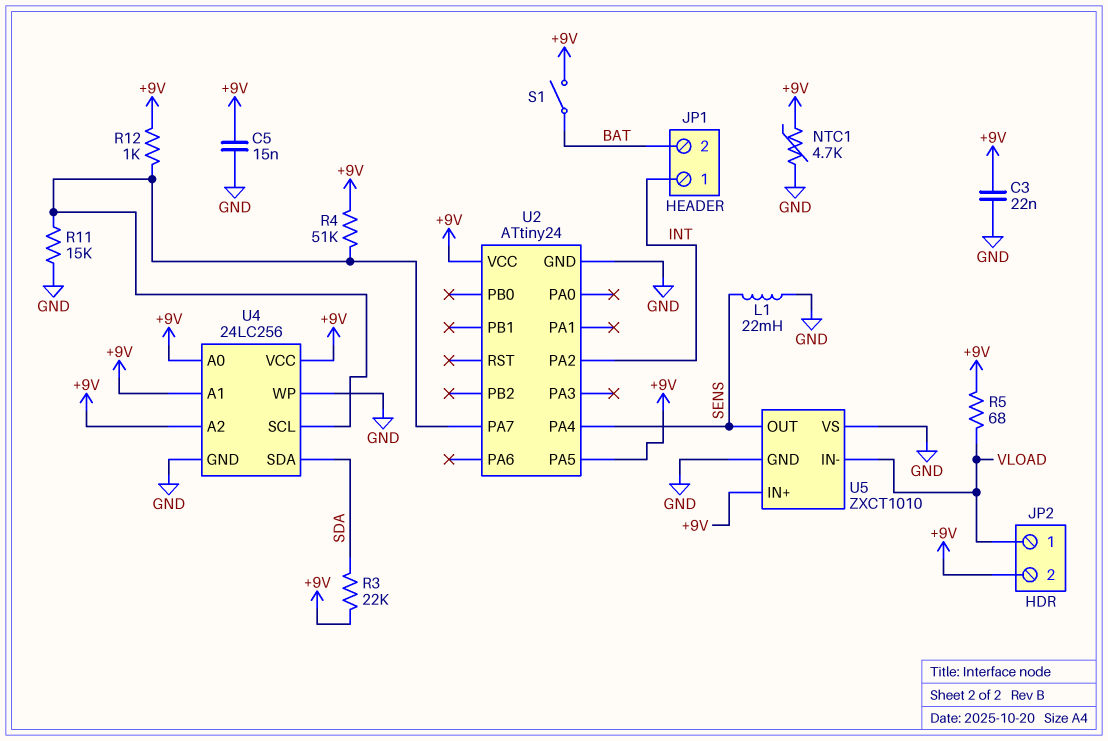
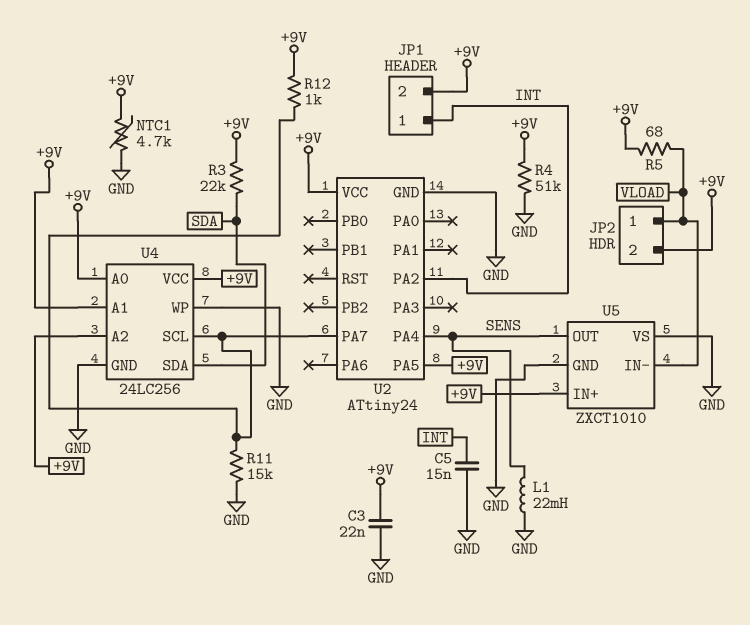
C5: 15nF (+9V, GND) -> 15nF (GND, INT)
JP1 pin 2: BAT -> +9V
R4: 51k (+9V, U2/PA7) -> 51k (+9V, GND)
S1: switch (+9V, BAT) -> none

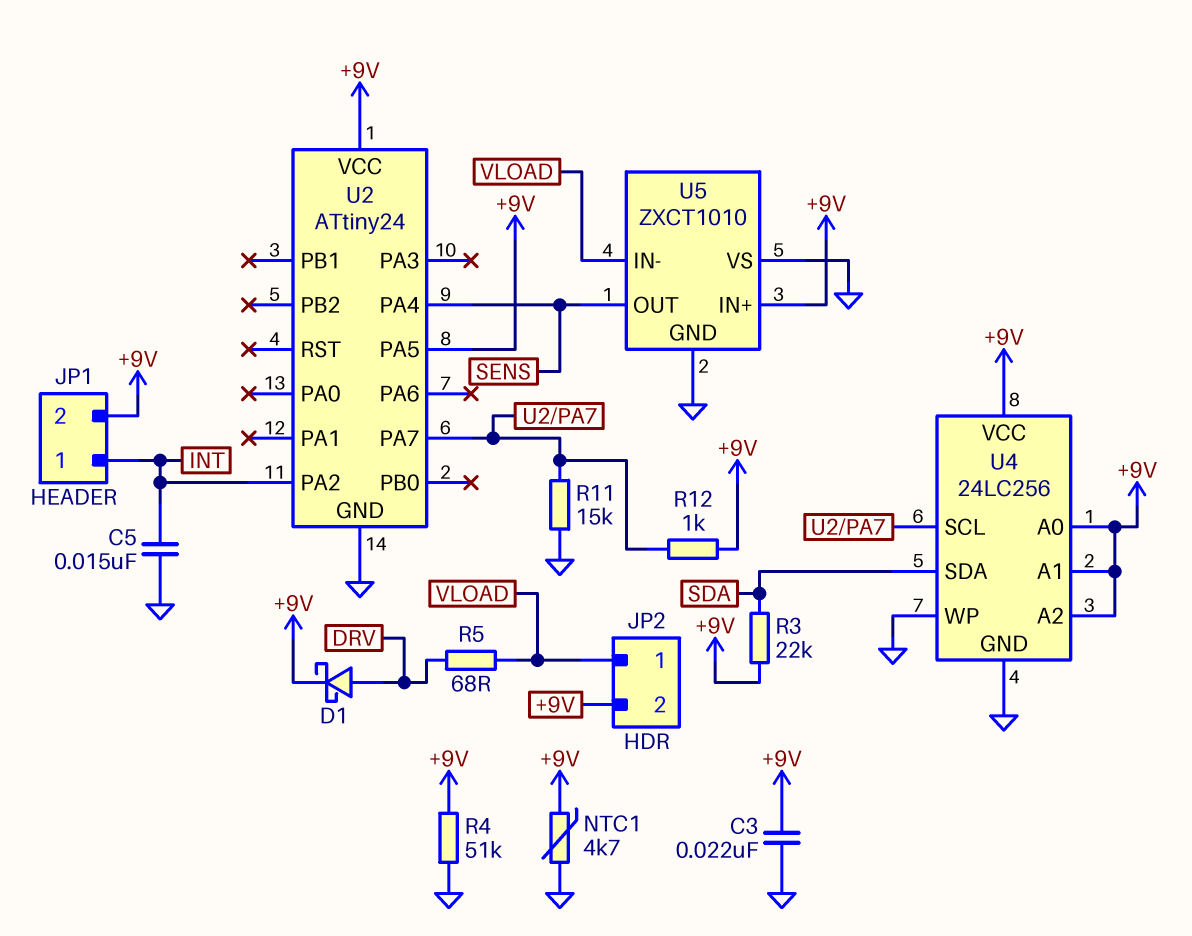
D1: none -> schottky (A DRV, K +9V)
L1: 22mH (GND, SENS) -> none
R5: 68 (+9V, VLOAD) -> 68 (DRV, VLOAD)

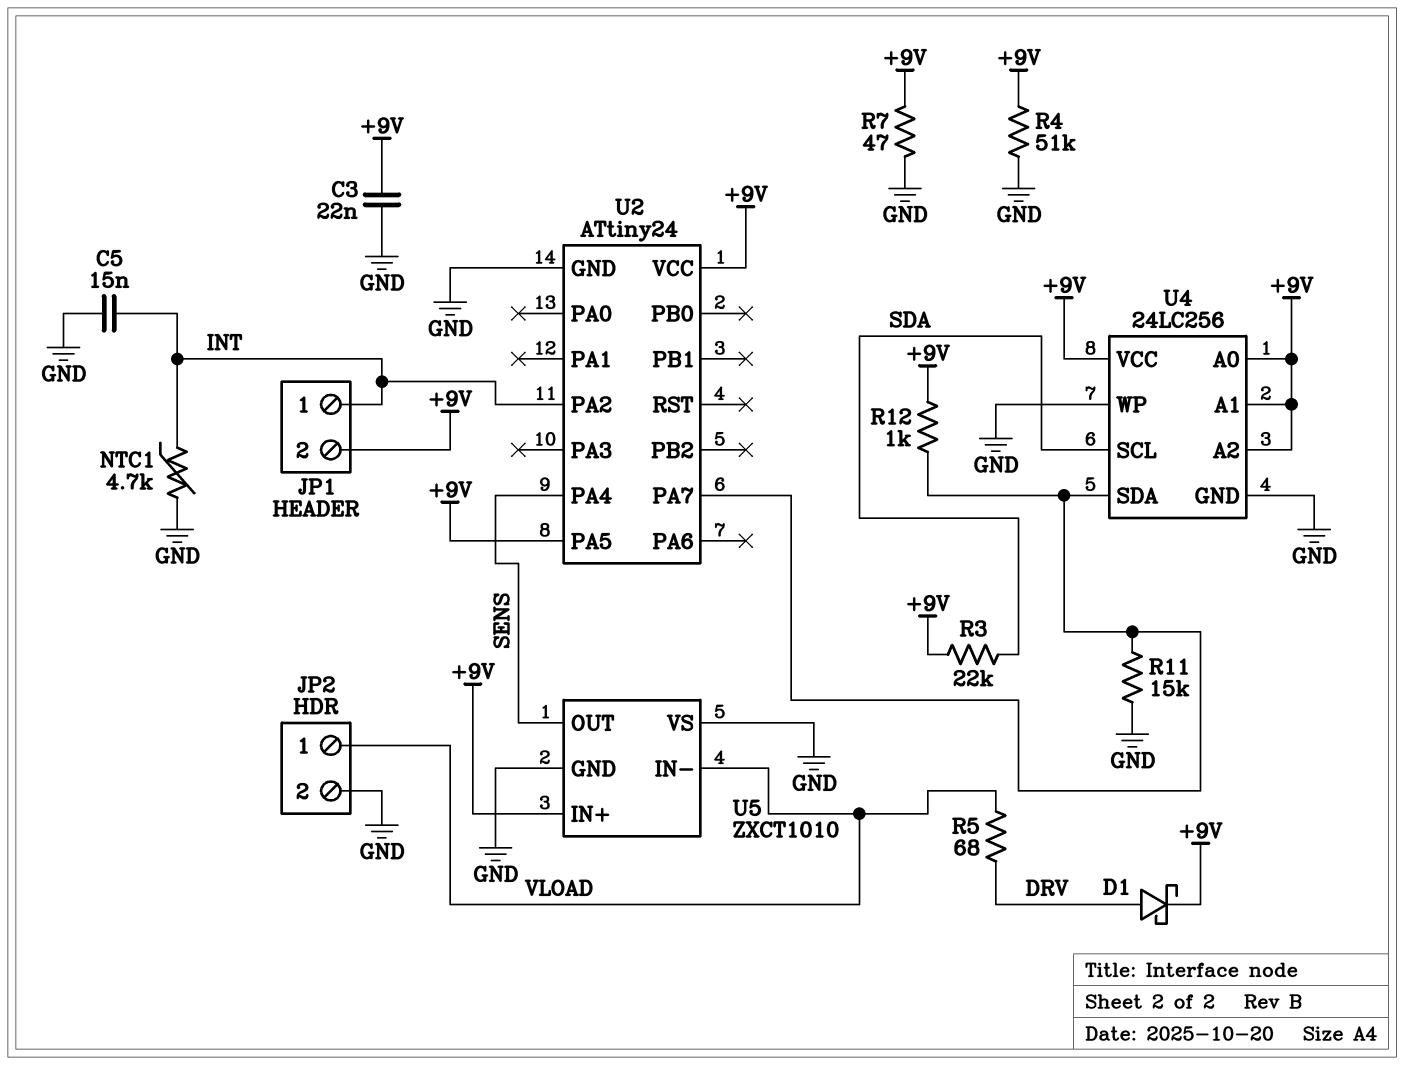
JP2 pin 2: +9V -> GND
NTC1: 4.7k (+9V, GND) -> 4.7k (GND, INT)
R7: none -> 47 (+9V, GND)
U4 pin SCL: U2/PA7 -> SDA
U4 pin SDA: SDA -> U2/PA7

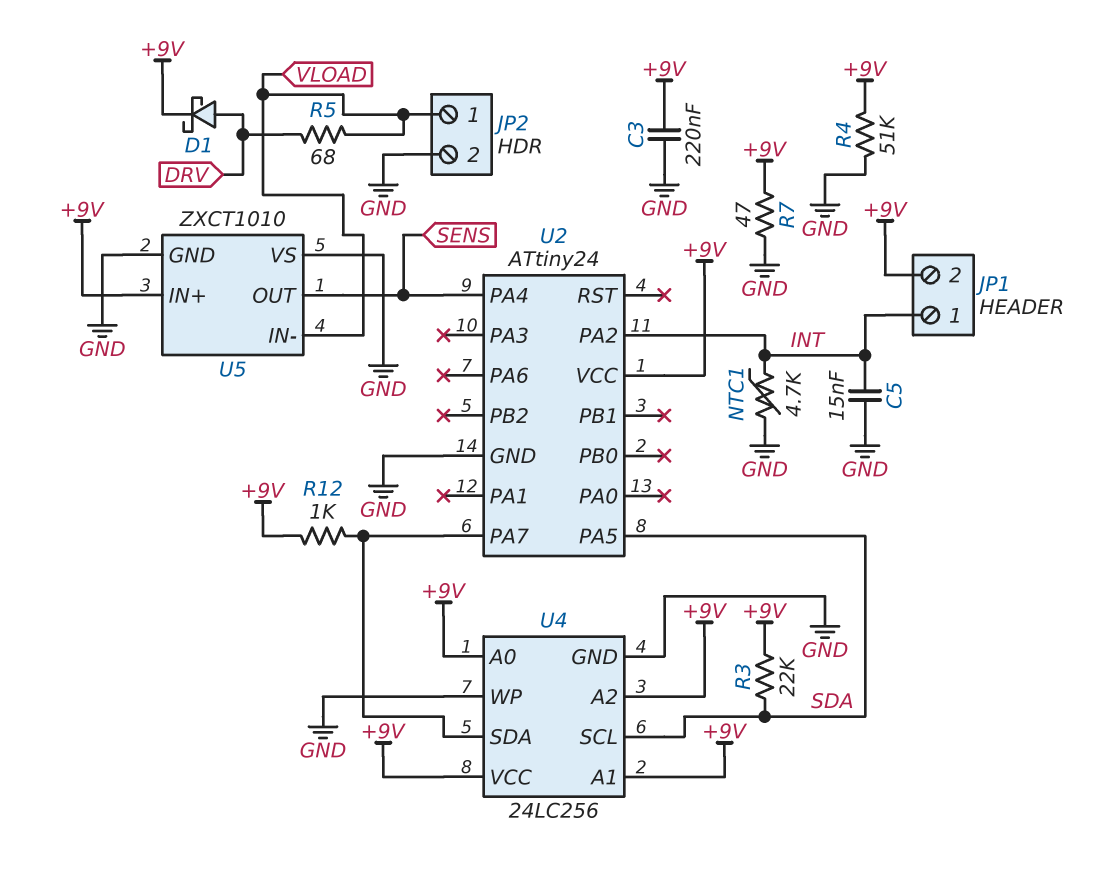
C3: 22nF (+9V, GND) -> 220nF (+9V, GND)
R11: 15k (GND, U2/PA7) -> none
U2 pin PA5: +9V -> SDA

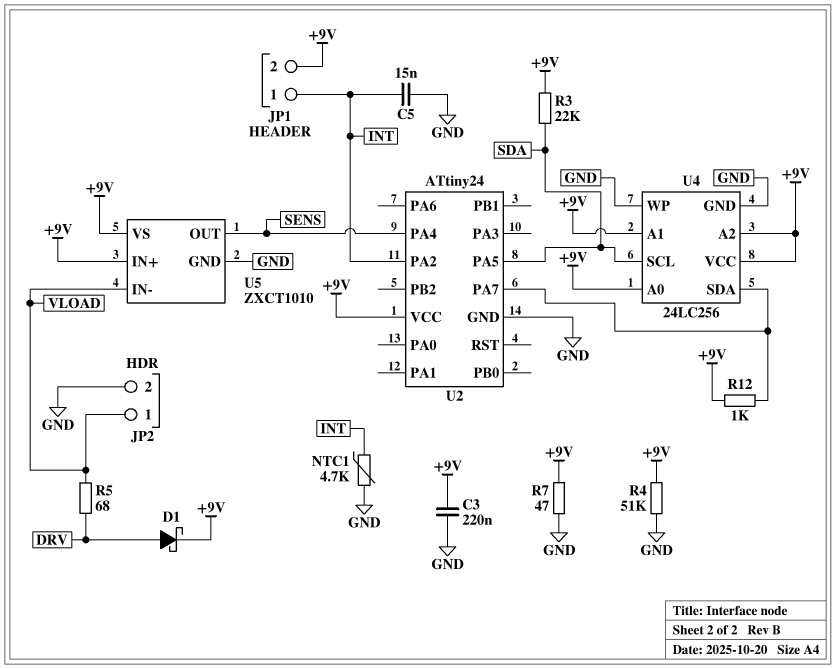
U5 pin VS: GND -> +9V

